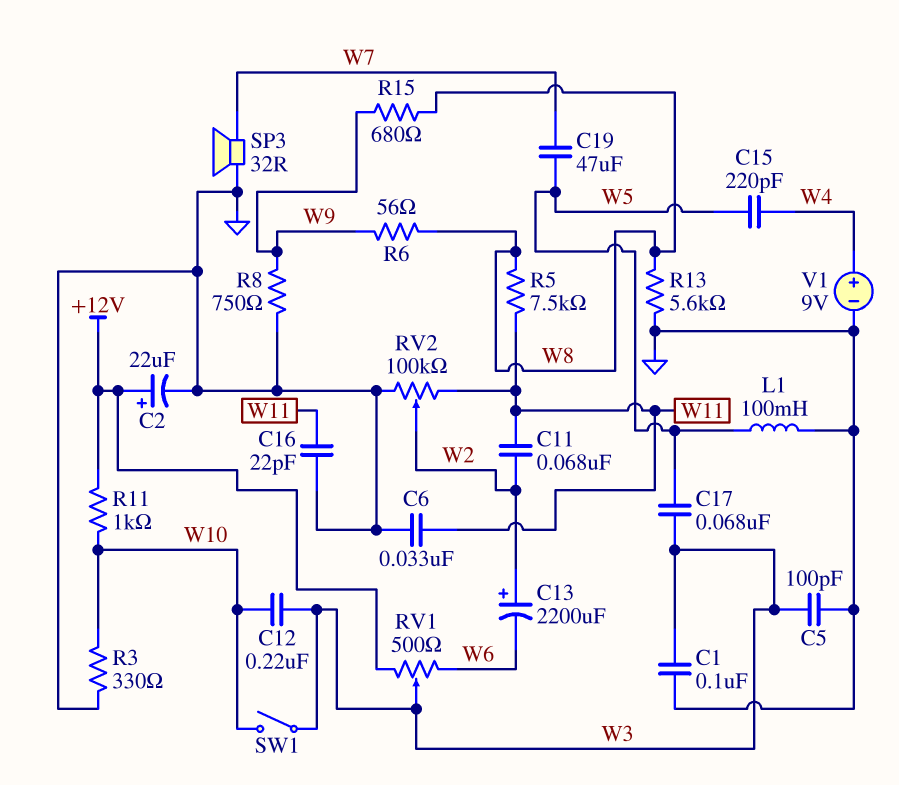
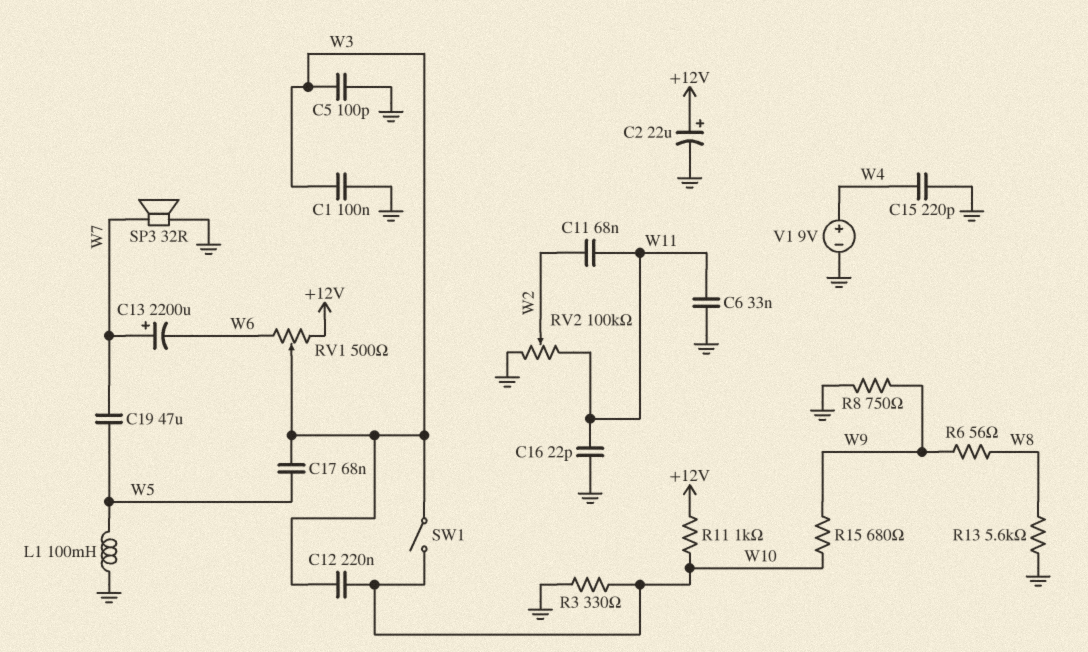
C13: 2200uF (plus W2, minus W6) -> 2200uF (plus W7, minus W6)
C15: 220pF (W4, W5) -> 220pF (GND, W4)
R5: 7.5k (W8, W11) -> none
R15: 680 (W8, W9) -> 680 (W9, W10)

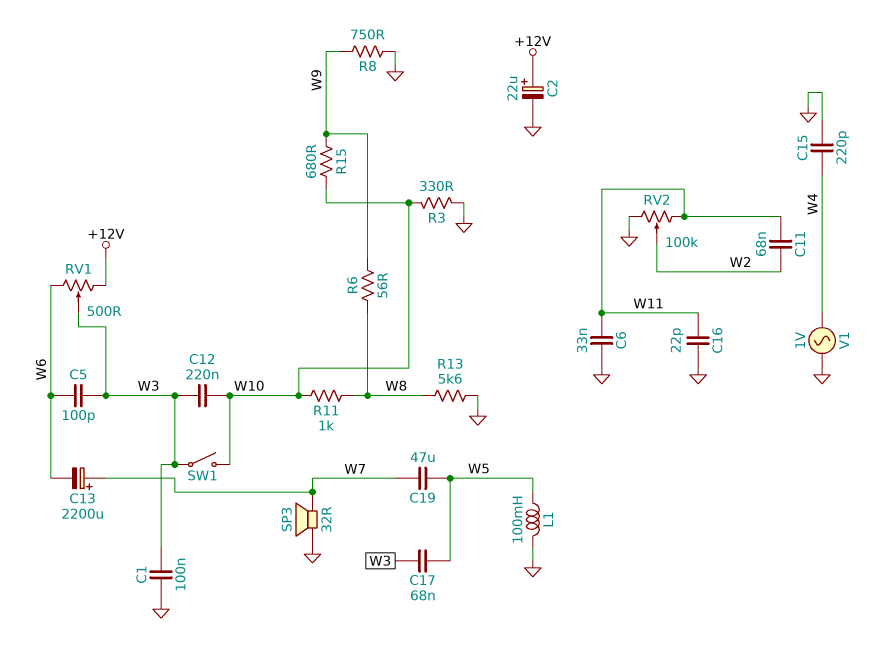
C5: 100pF (GND, W3) -> 100pF (W3, W6)
R11: 1k (+12V, W10) -> 1k (W8, W10)
V1: 9V (plus W4, minus GND) -> AC 1V (GND, W4)

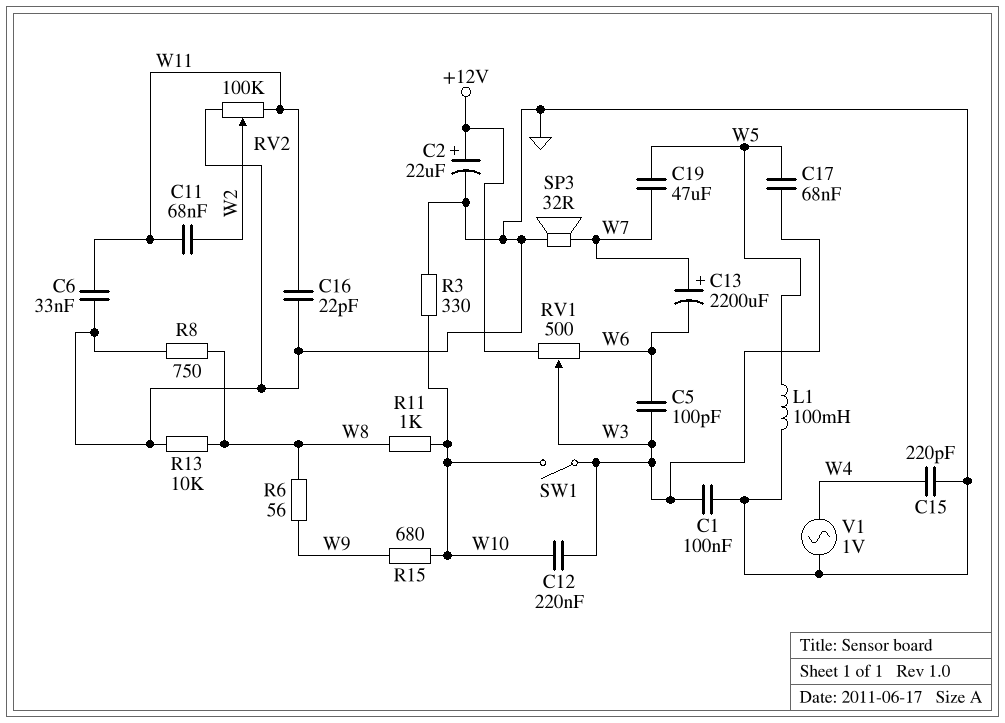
R8: 750 (GND, W9) -> 750 (GND, W8)
R13: 5.6k (GND, W8) -> 10k (GND, W8)

